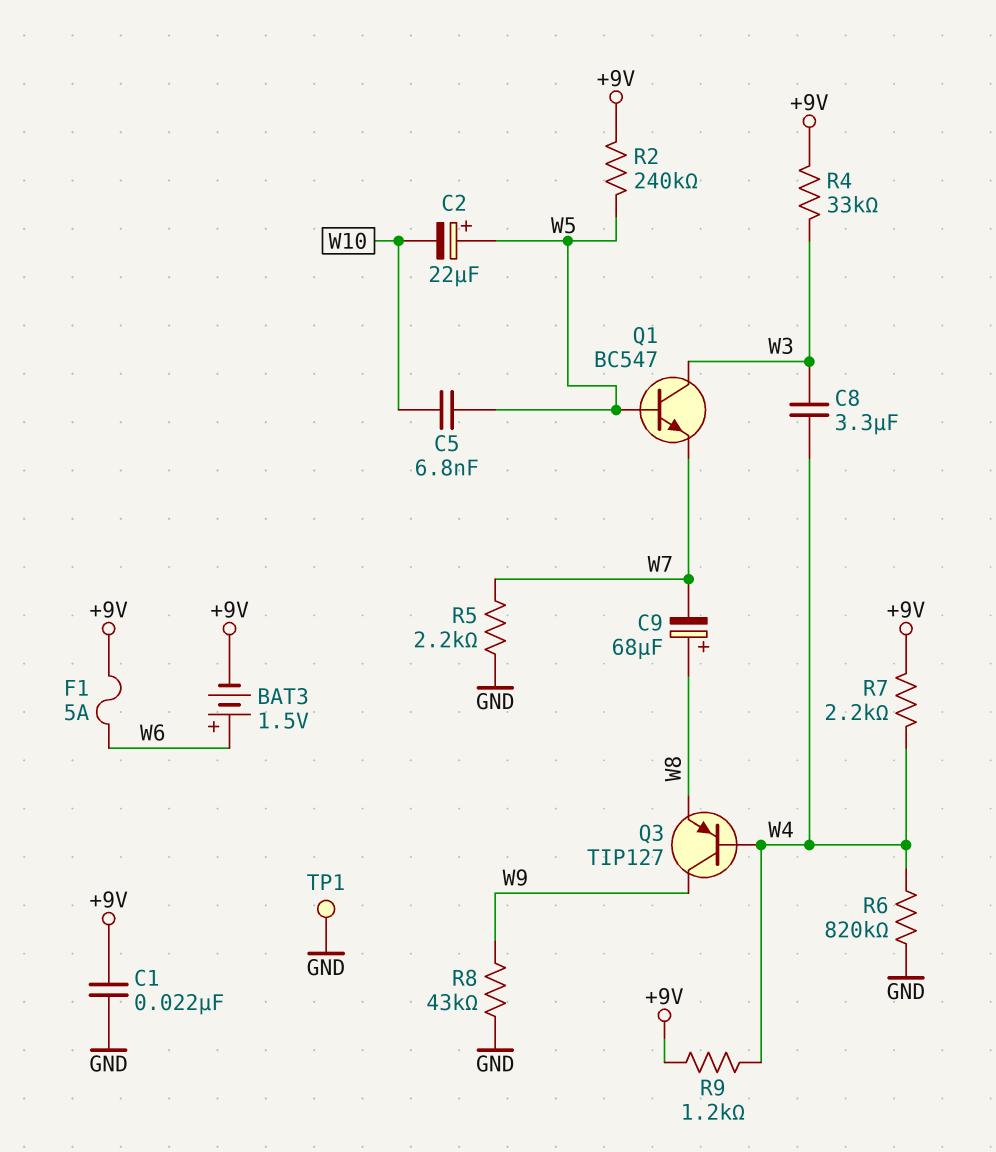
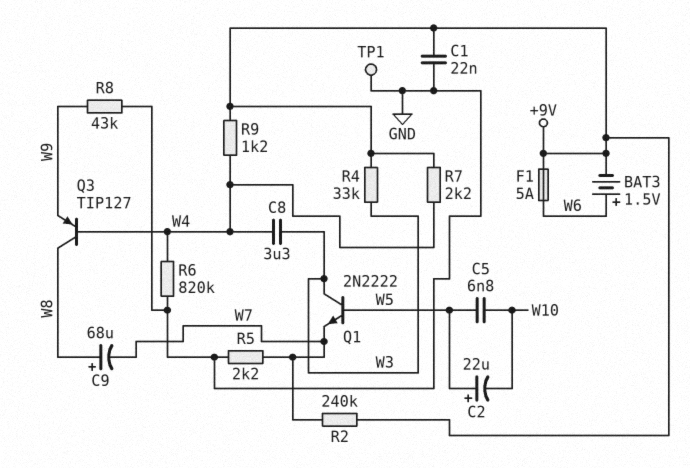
Q1: NPN BC547 (B W5, C W3, E W7) -> NPN 2N2222 (B W5, C W3, E W7)
Q3: PNP TIP127 (B W4, C W9, E W8) -> PNP TIP127 (B W4, C W8, E W9)
R2: 240k (+9V, W5) -> 240k (+9V, W7)

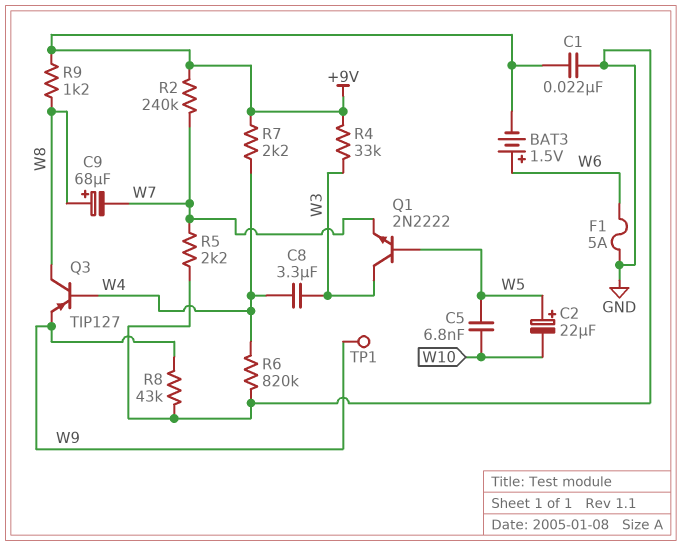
F1: 5A (+9V, W6) -> 5A (GND, W6)
R9: 1.2k (+9V, W4) -> 1.2k (+9V, W8)
TP1: test point (GND) -> test point (W9)

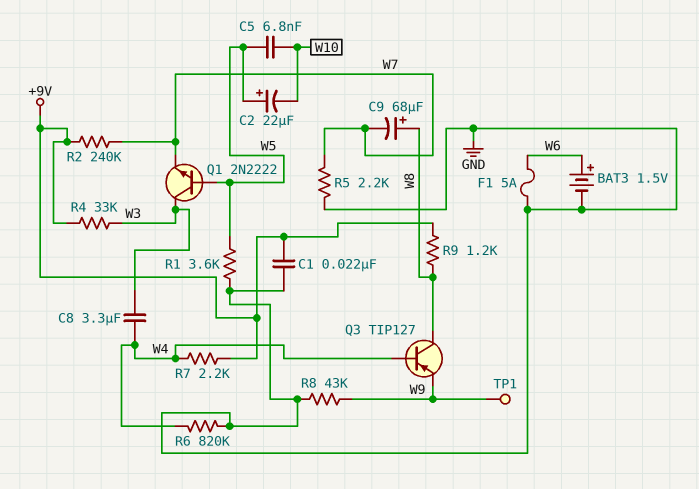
BAT3: 1.5V (plus W6, minus +9V) -> 1.5V (plus W6, minus GND)
R1: none -> 3.6k (GND, W5)

